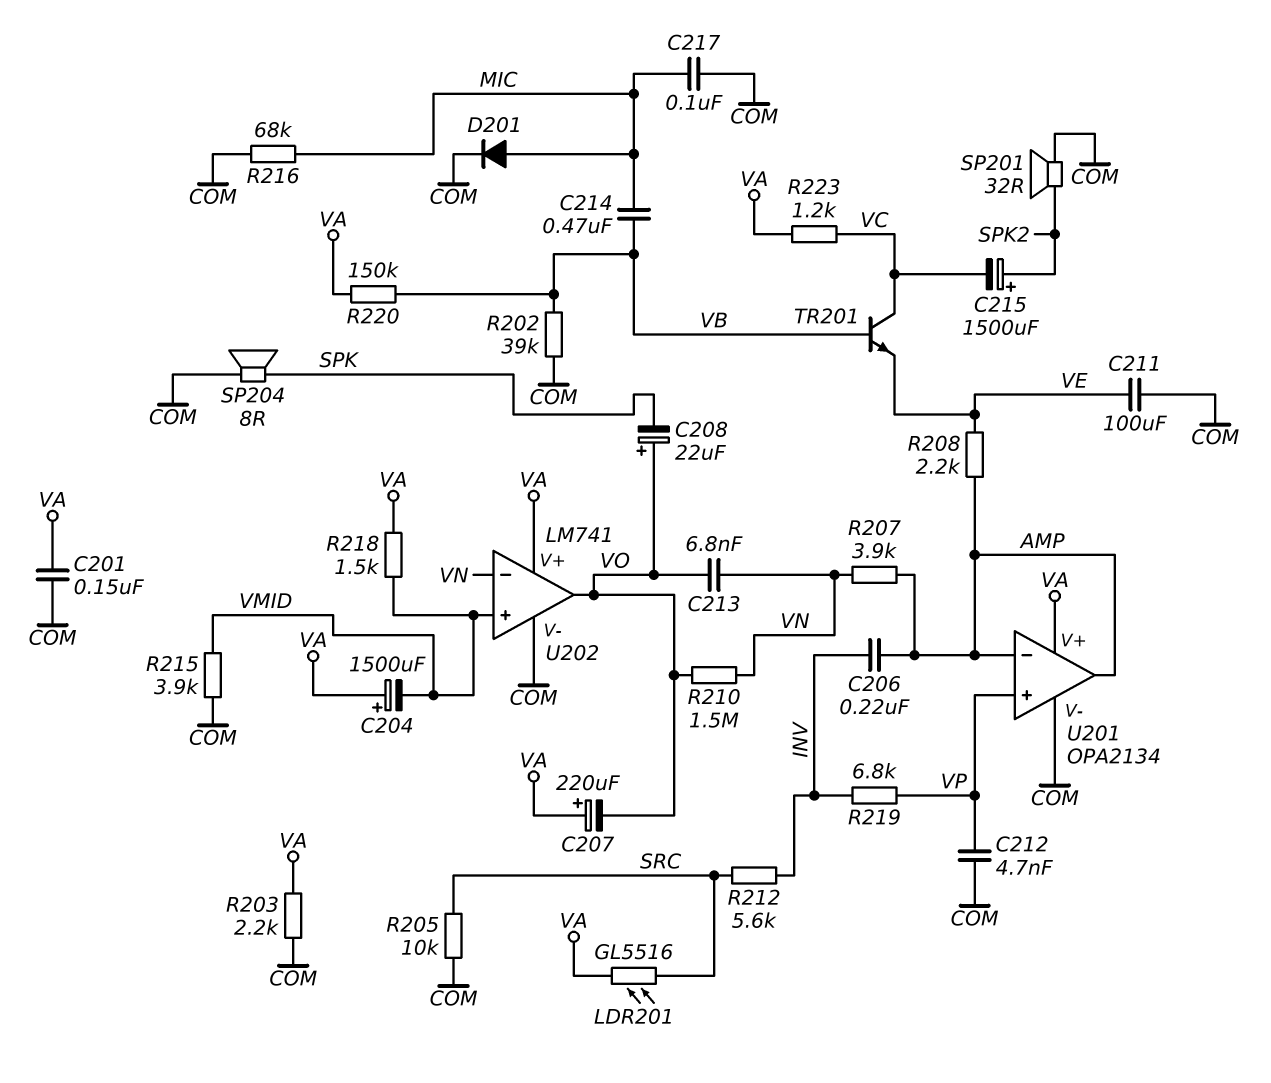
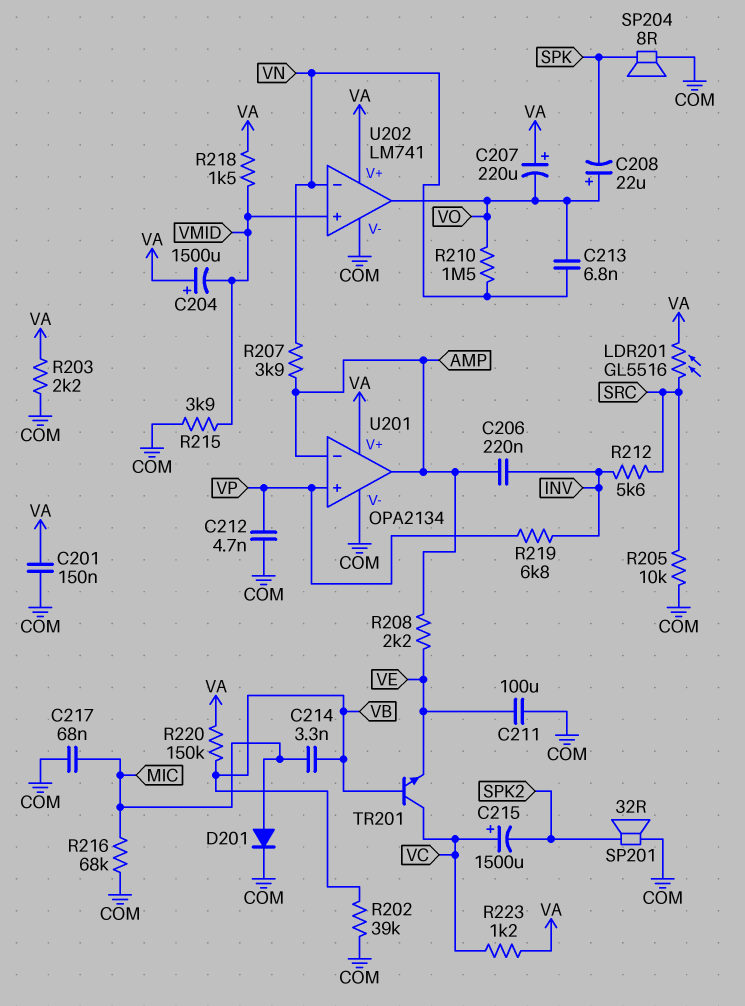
C214: 470nF (MIC, VB) -> 3.3nF (MIC, VB)
C215: 1500uF (plus SPK2, minus VC) -> 1500uF (plus VC, minus SPK2)
C217: 100nF (COM, MIC) -> 68nF (COM, MIC)

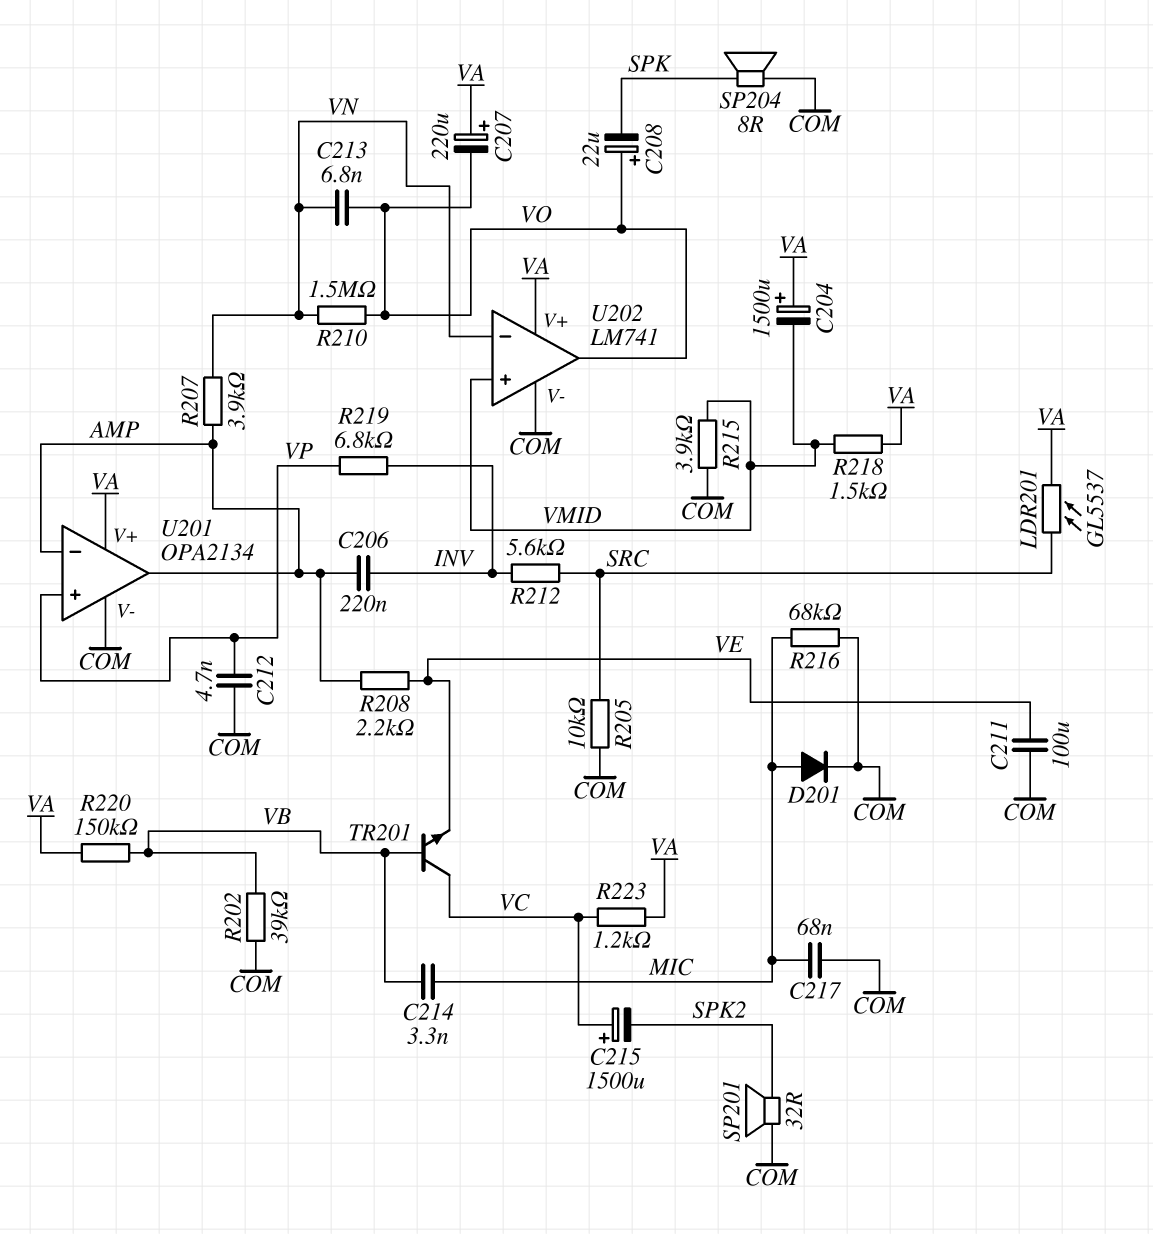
C201: 150nF (COM, VA) -> none
LDR201: GL5516 (SRC, VA) -> GL5537 (SRC, VA)
R203: 2.2k (COM, VA) -> none

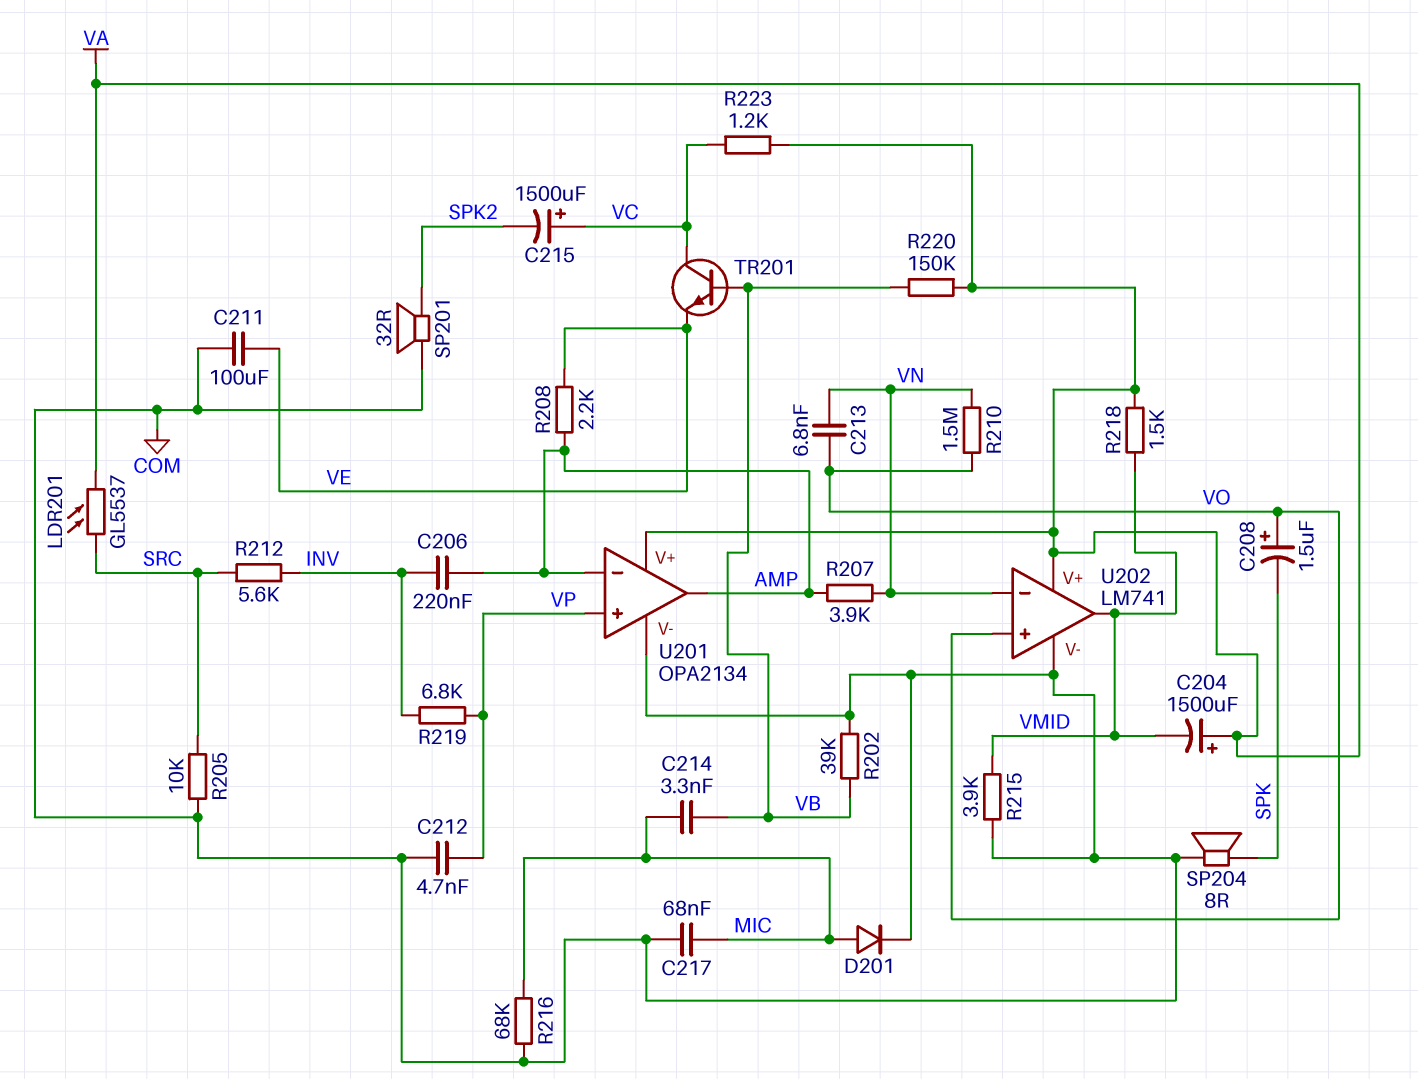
C207: 220uF (plus VA, minus VO) -> none
C208: 22uF (plus VO, minus SPK) -> 1.5uF (plus VO, minus SPK)
U202 pin in+: VMID -> VO
U202 pin out: VO -> VMID

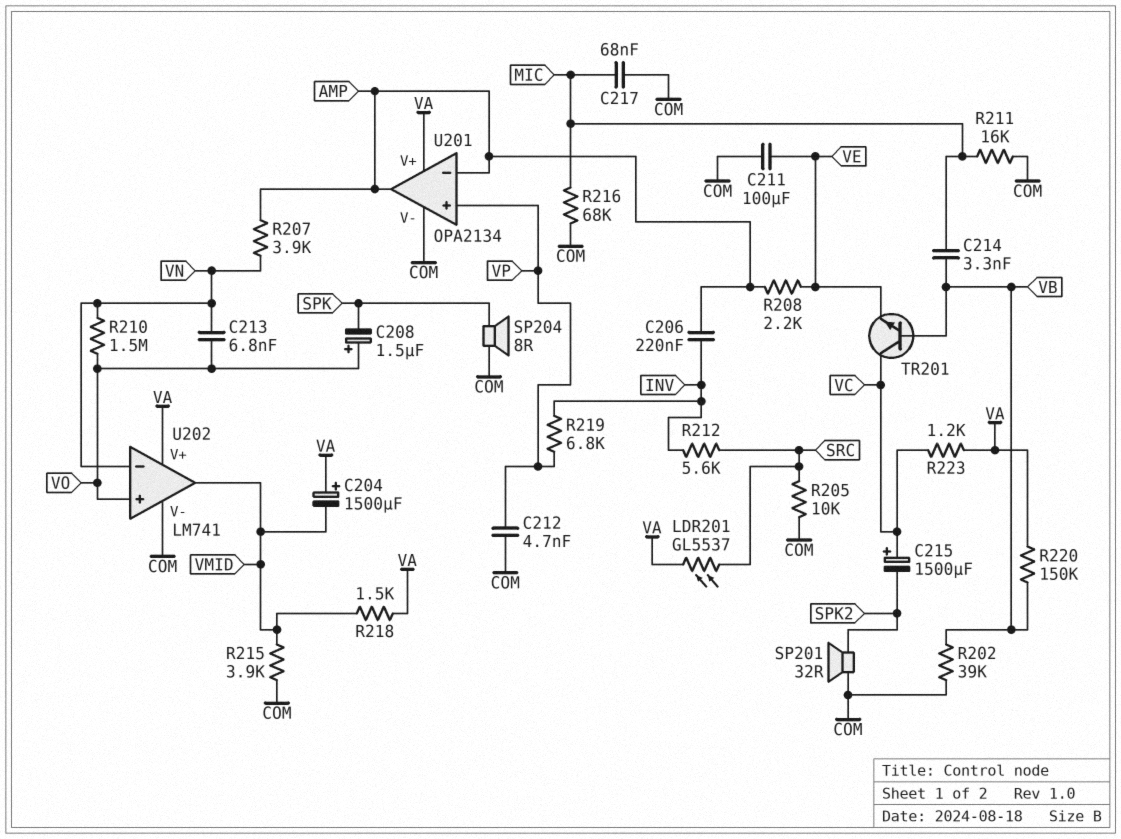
D201: diode (A MIC, K COM) -> none
R211: none -> 16k (COM, MIC)

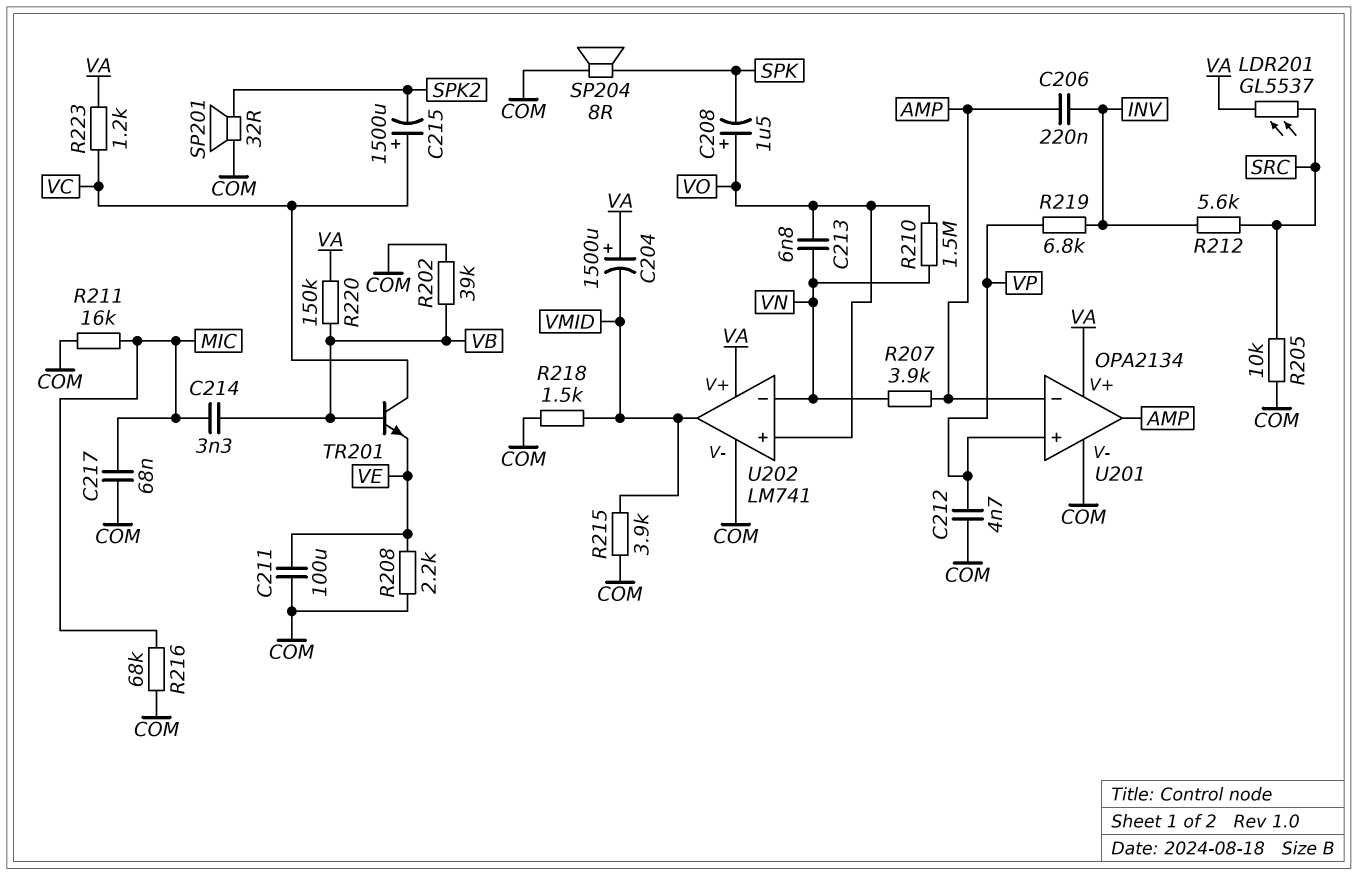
R208: 2.2k (AMP, VE) -> 2.2k (COM, VE)
R218: 1.5k (VA, VMID) -> 1.5k (COM, VMID)

